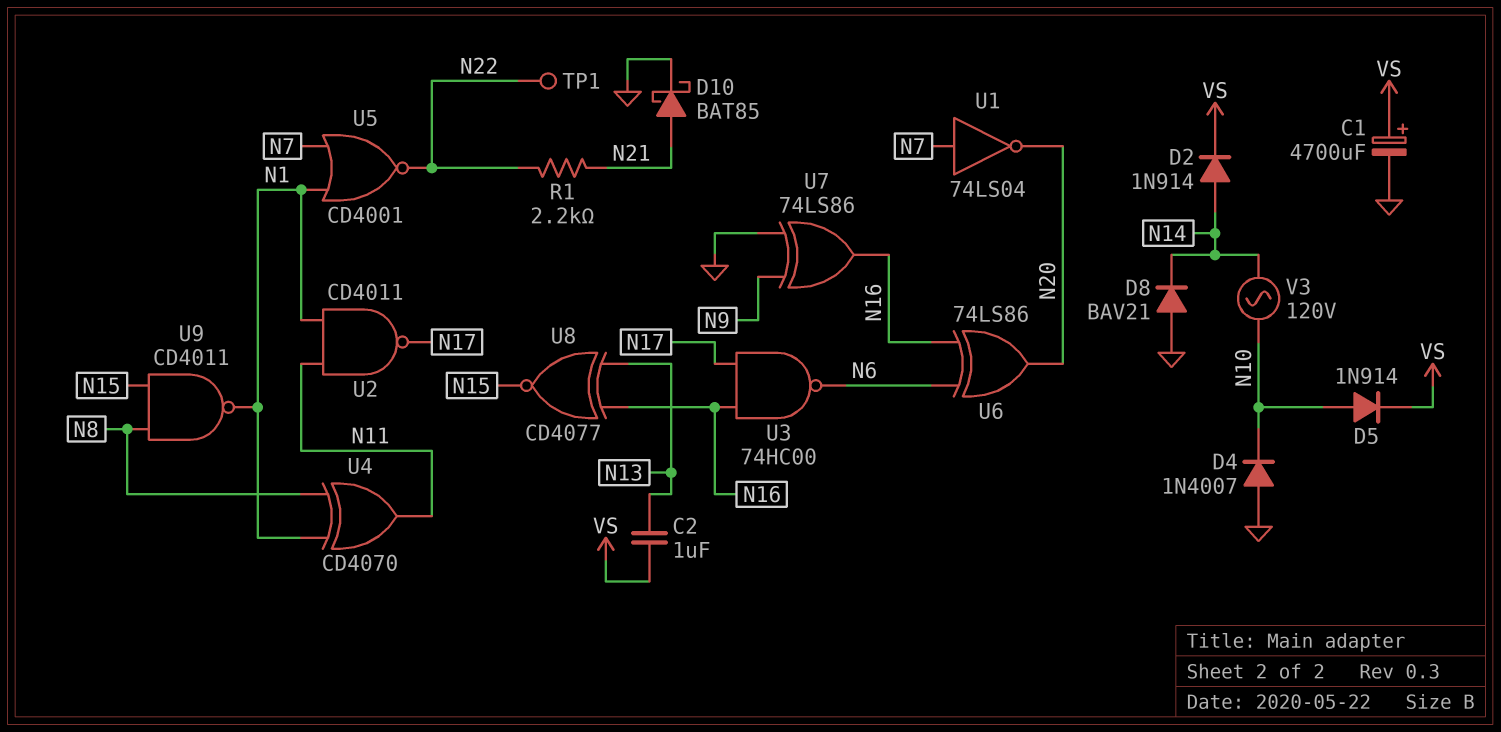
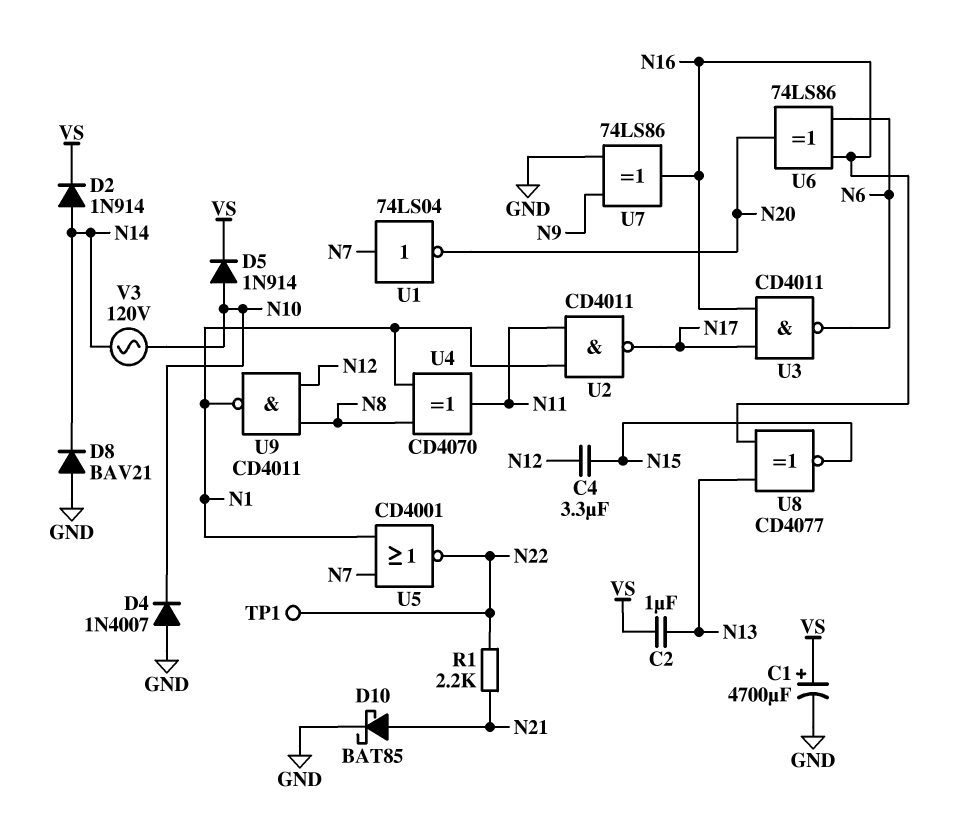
C4: none -> 3.3uF (N12, N15)
U3: NAND 74HC00 (in N16, in N17, out N6) -> NAND CD4011 (in N16, in N17, out N6)
U9: NAND CD4011 (in N8, in N15, out N1) -> NAND CD4011 (in N8, in N12, out N1)

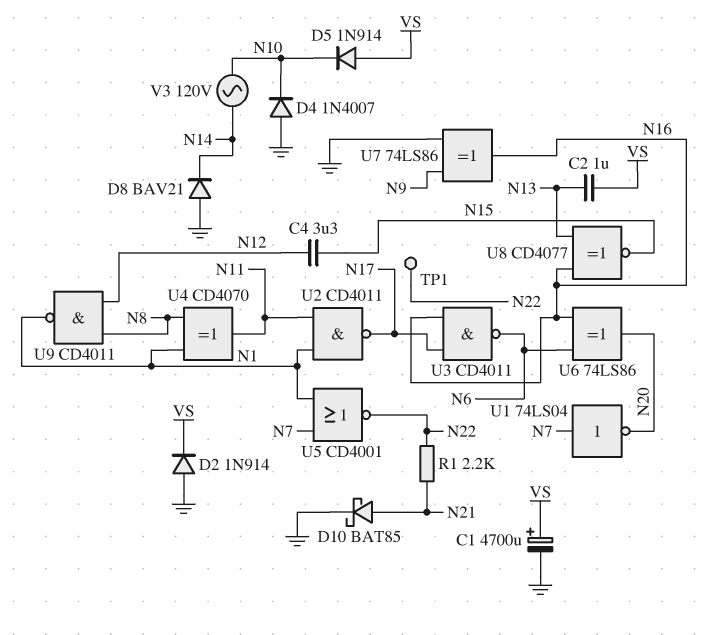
D2: diode 1N914 (A N14, K VS) -> diode 1N914 (A GND, K VS)
D5: diode 1N914 (A N10, K VS) -> diode 1N914 (A VS, K N10)

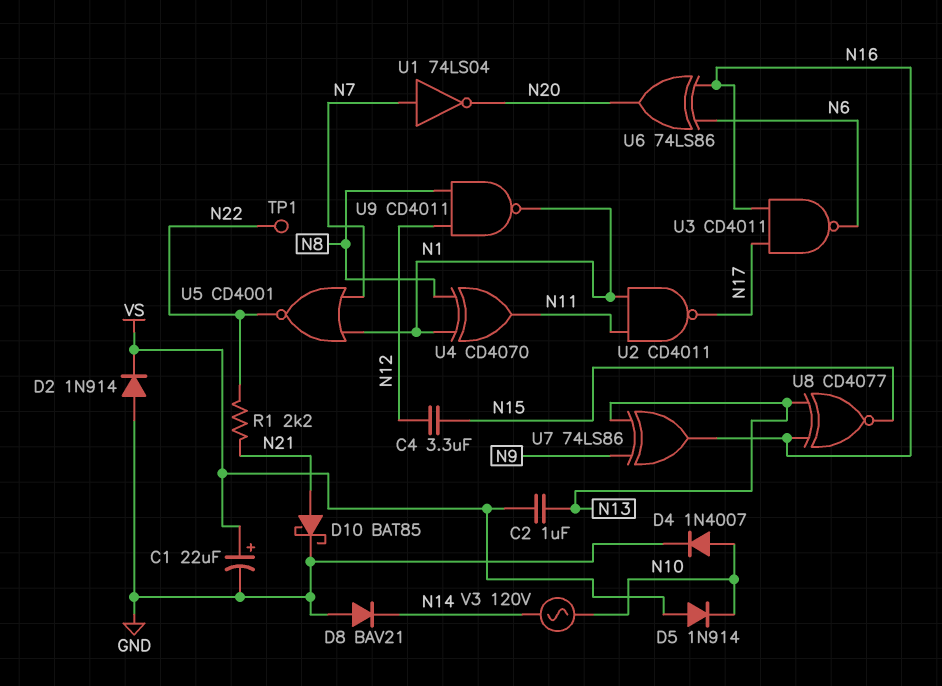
C1: 4700uF (plus VS, minus GND) -> 22uF (plus VS, minus GND)
D4: diode 1N4007 (A GND, K N10) -> diode 1N4007 (A N10, K GND)
U7: XOR 74LS86 (in GND, in N9, out N16) -> XOR 74LS86 (in N9, in N13, out N16)

